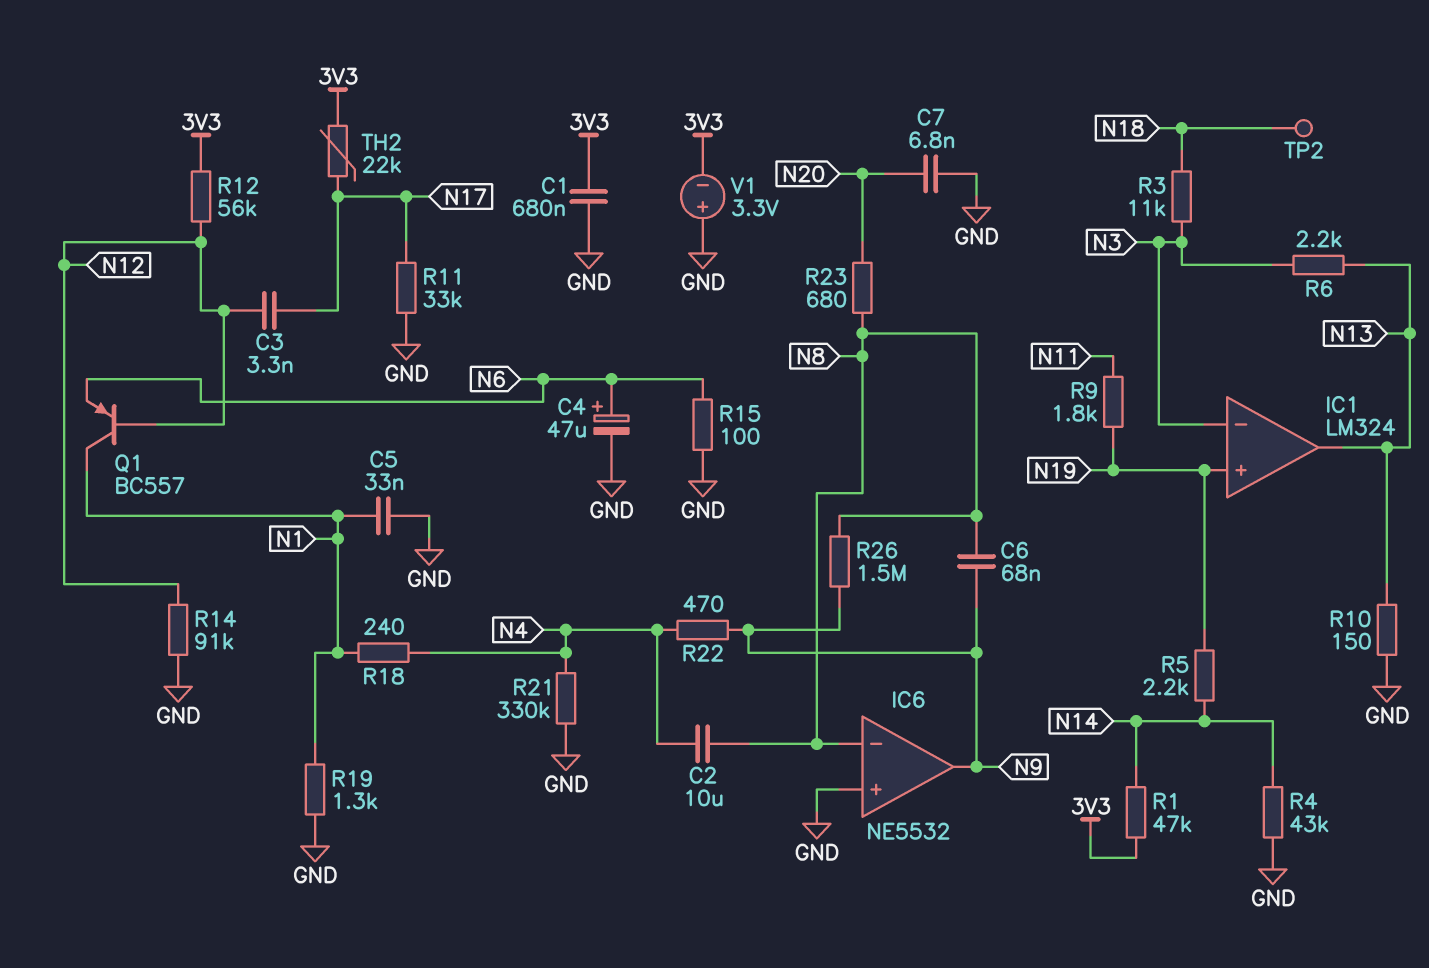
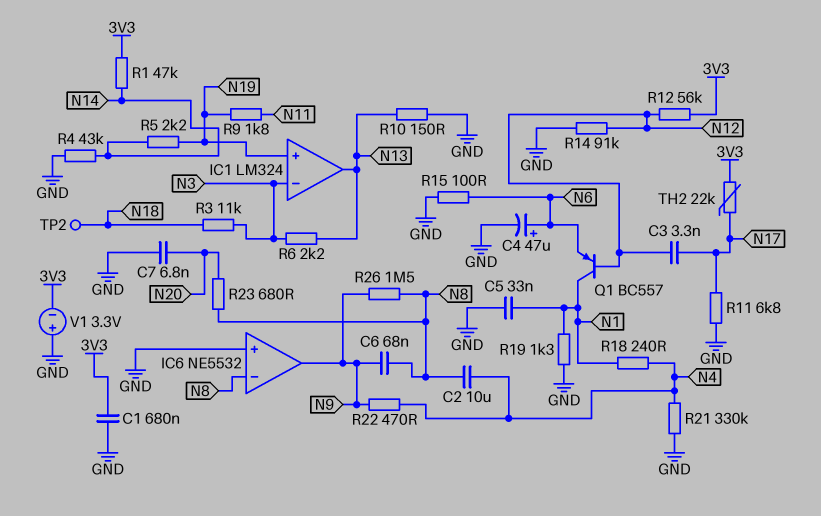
R11: 33k (GND, N17) -> 6.8k (GND, N17)

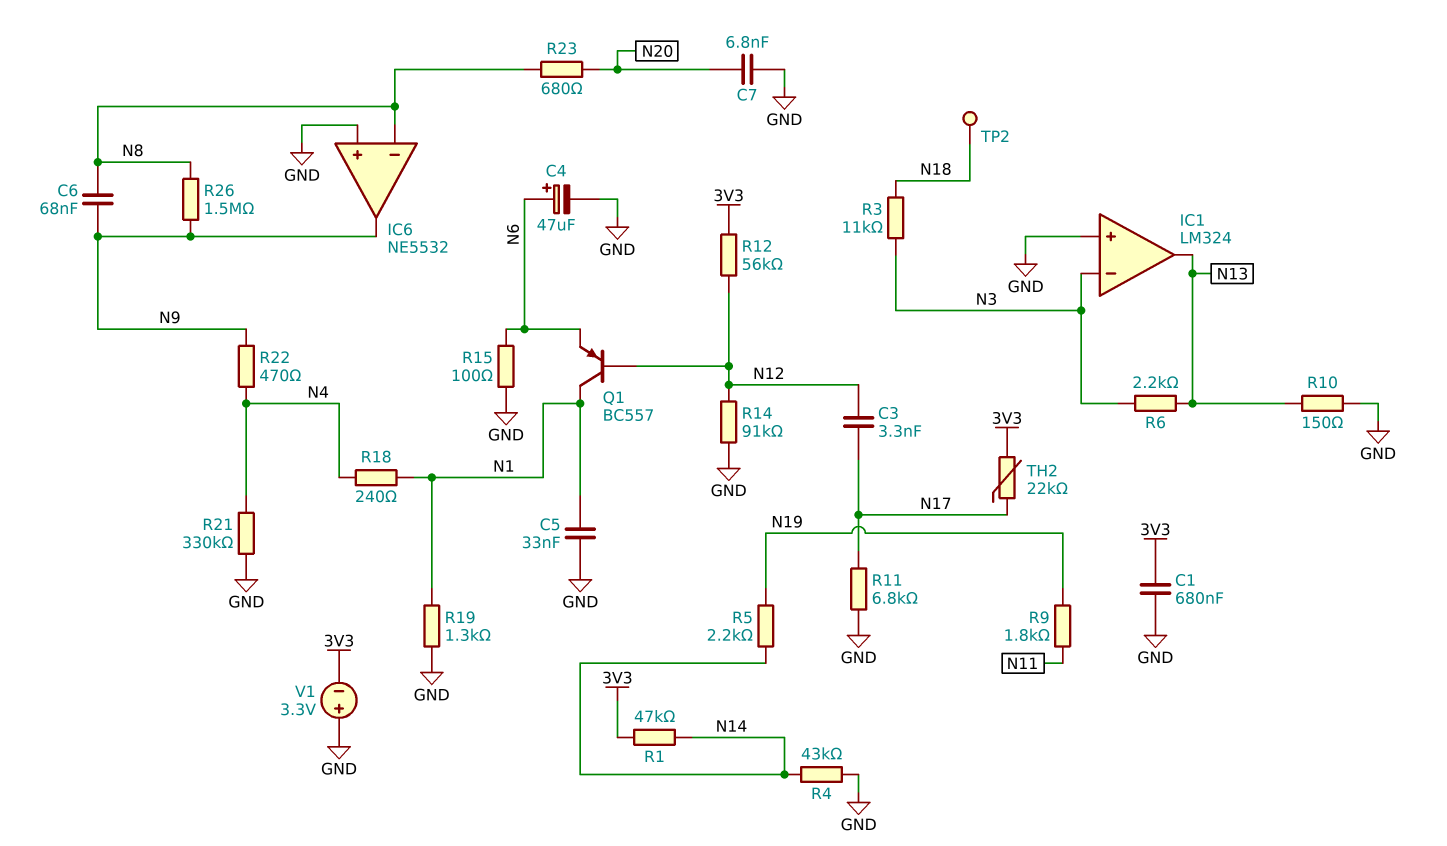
C2: 10uF (N4, N8) -> none
IC1 pin in+: N19 -> GND

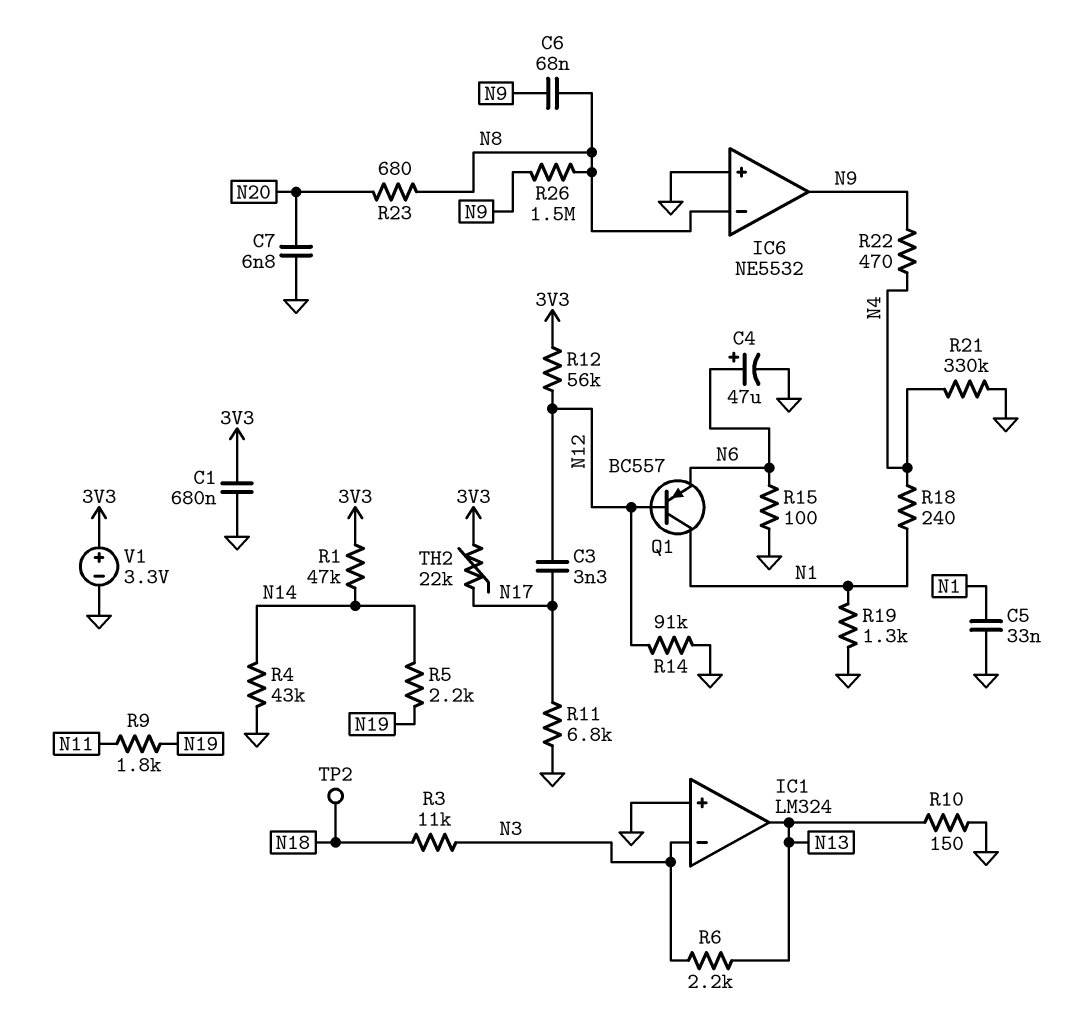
V1: 3.3V (plus GND, minus 3V3) -> 3.3V (plus 3V3, minus GND)

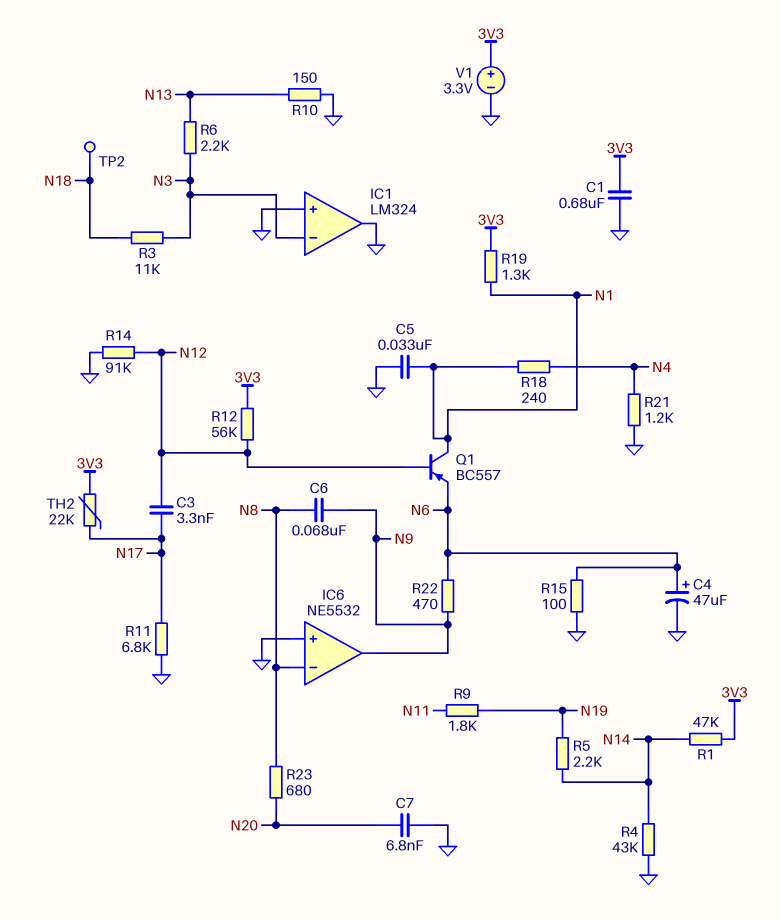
IC1 pin out: N13 -> GND
R19: 1.3k (GND, N1) -> 1.3k (3V3, N1)
R21: 330k (GND, N4) -> 1.2k (GND, N4)
R22: 470 (N4, N9) -> 470 (N6, N9)
R26: 1.5M (N8, N9) -> none

